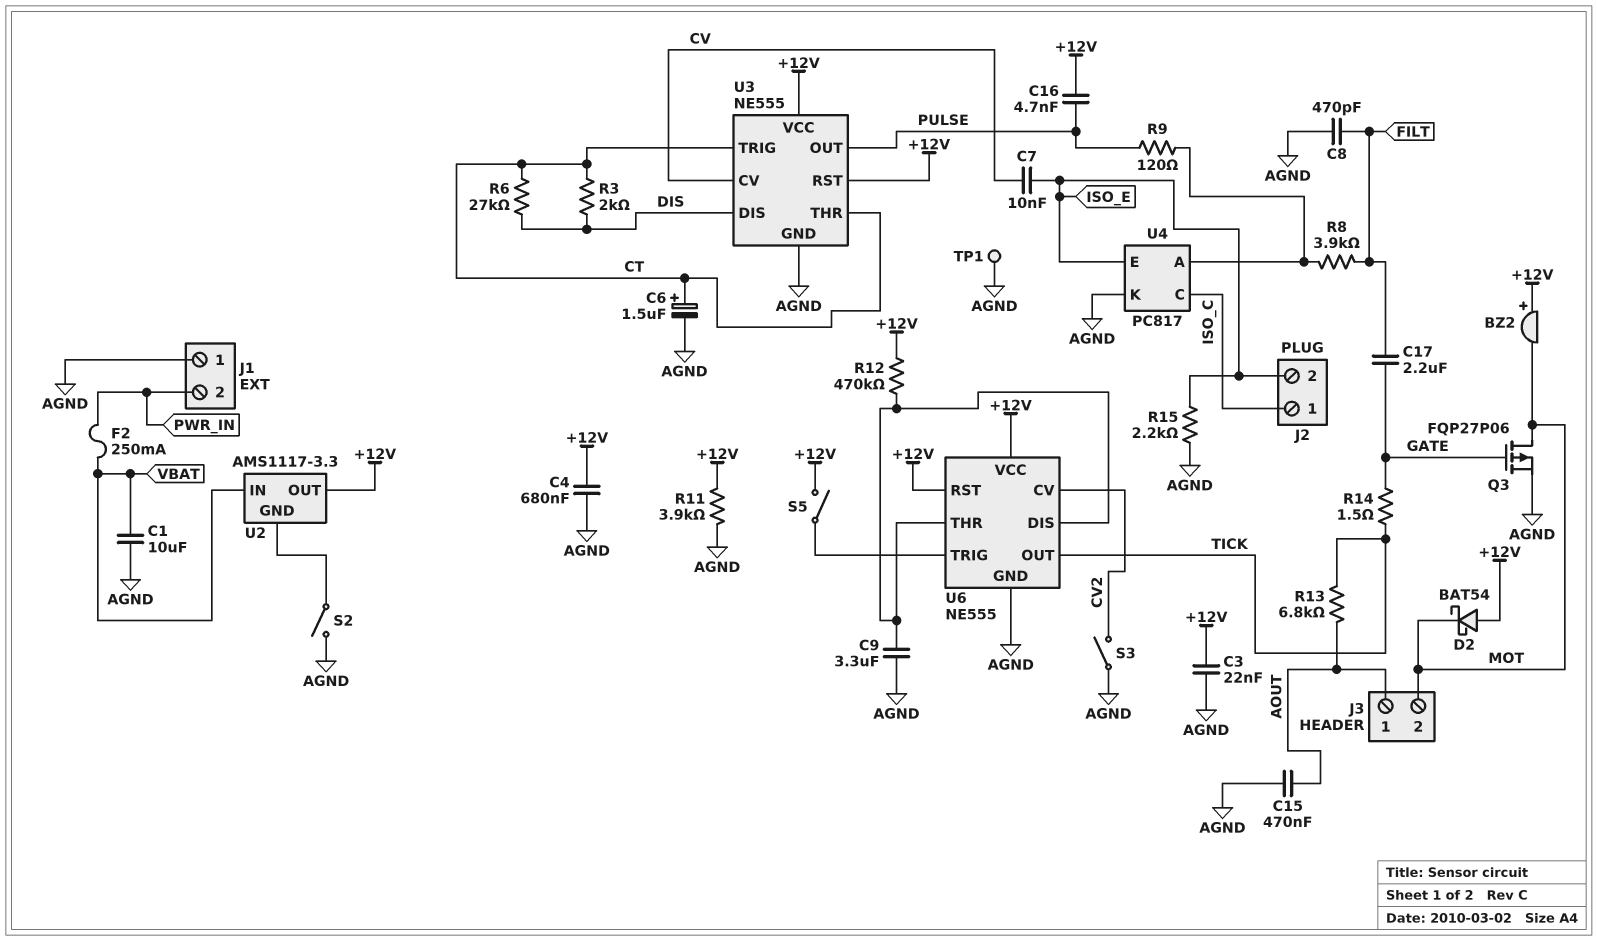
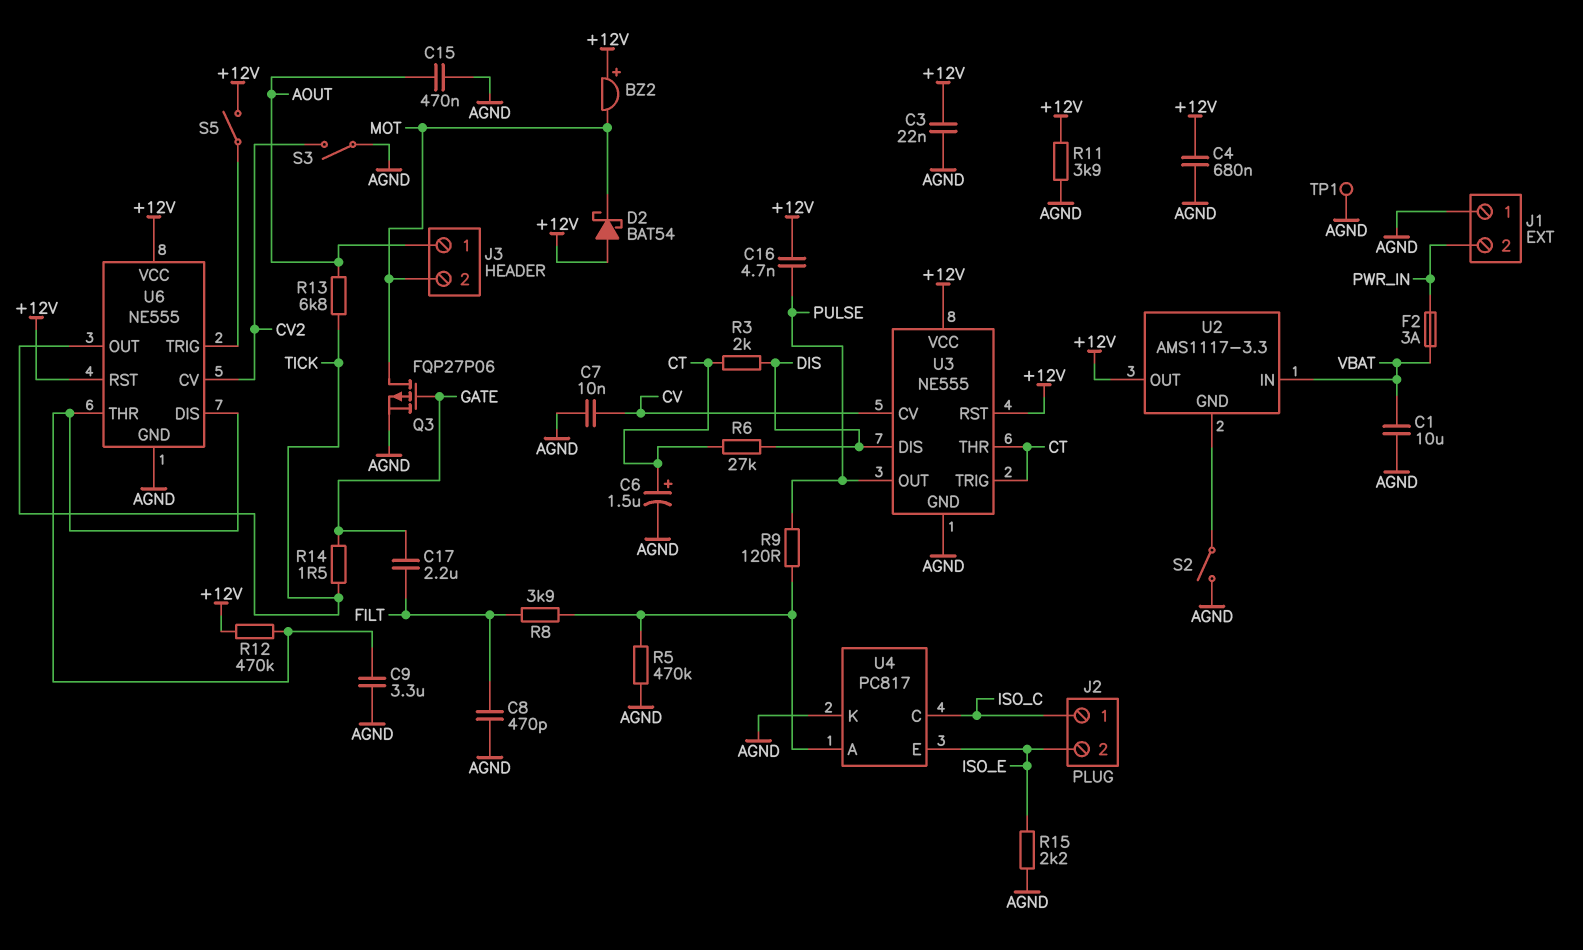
C7: 10nF (CV, ISO_E) -> 10nF (AGND, CV)
F2: 250mA (PWR_IN, VBAT) -> 3A (PWR_IN, VBAT)
R5: none -> 470k (AGND, U4/A)

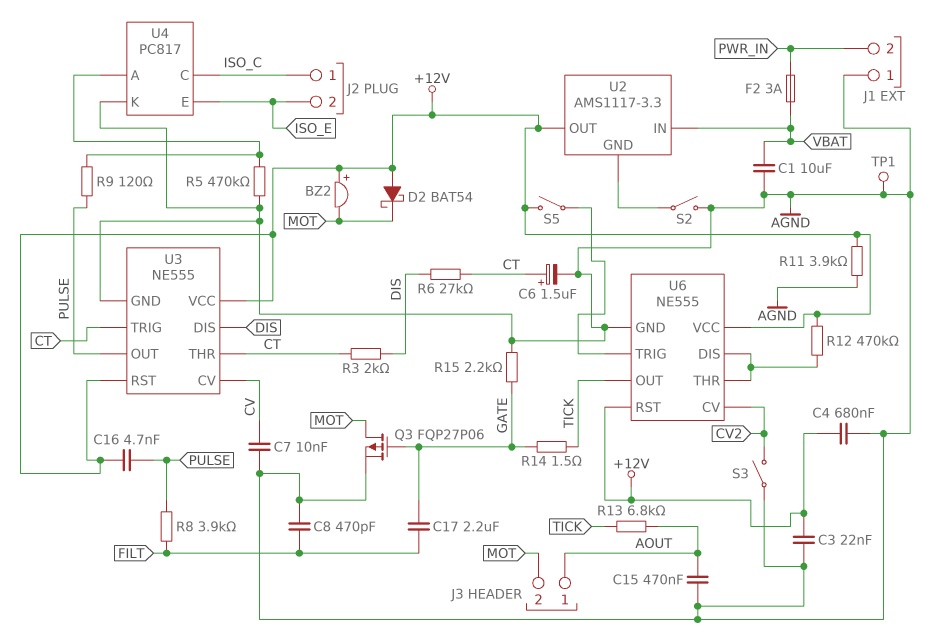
C9: 3.3uF (AGND, U6/DIS) -> none
R8: 3.9k (FILT, U4/A) -> 3.9k (FILT, PULSE)
R15: 2.2k (AGND, ISO_E) -> 2.2k (AGND, GATE)

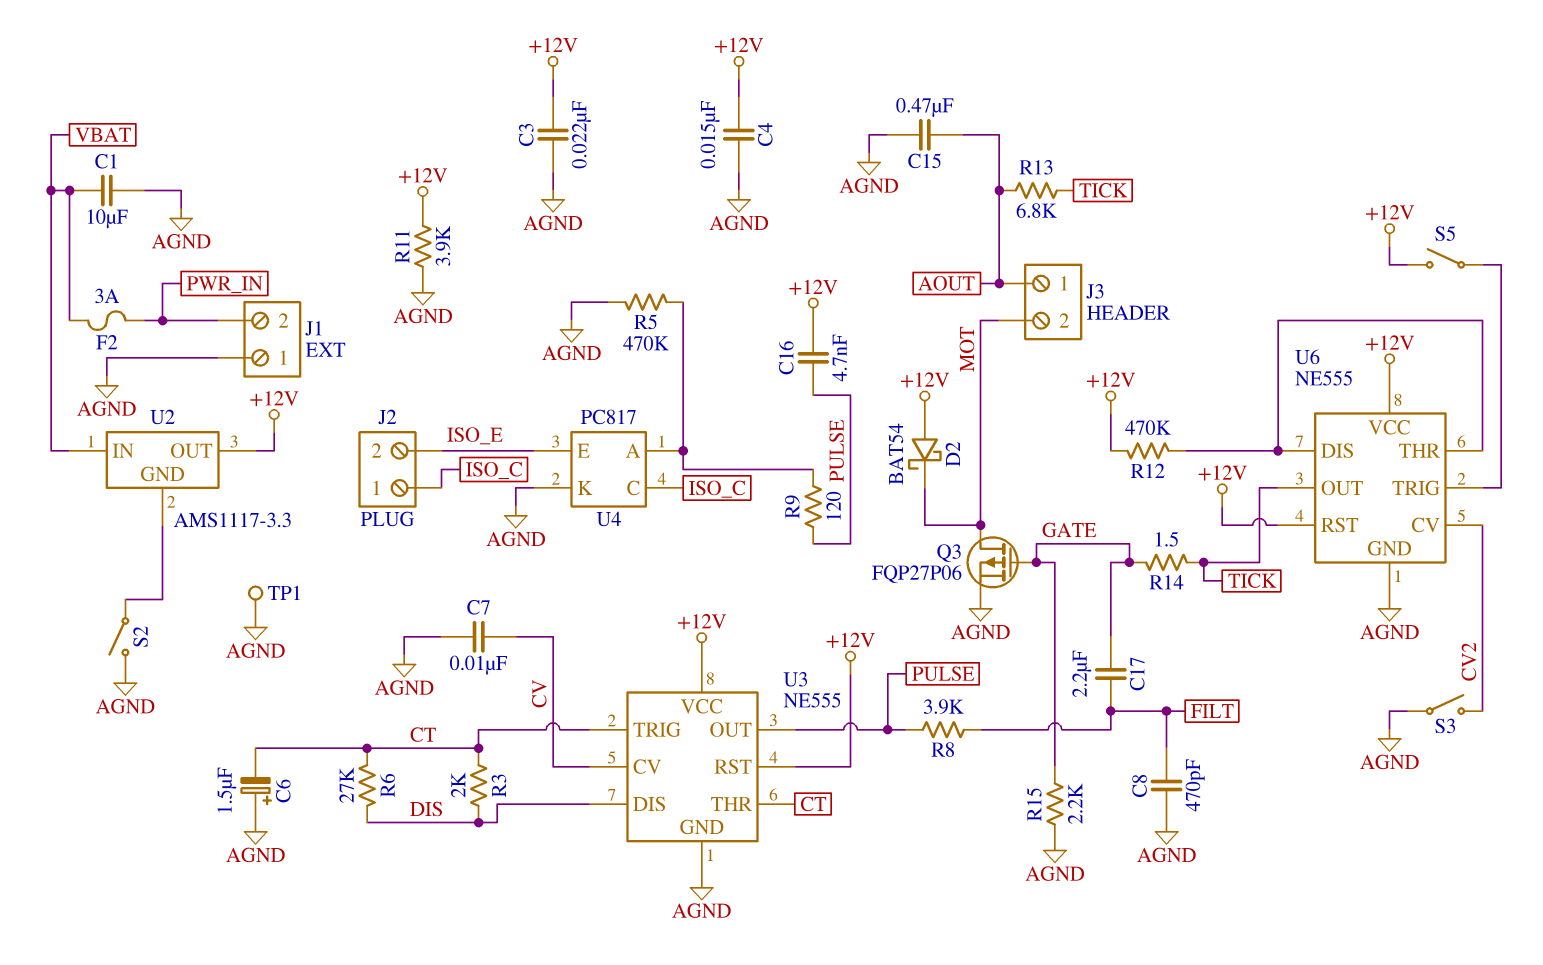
BZ2: buzzer (plus +12V, minus MOT) -> none
C4: 680nF (+12V, AGND) -> 15nF (+12V, AGND)
C6: 1.5uF (plus CT, minus AGND) -> 1.5uF (plus AGND, minus CT)

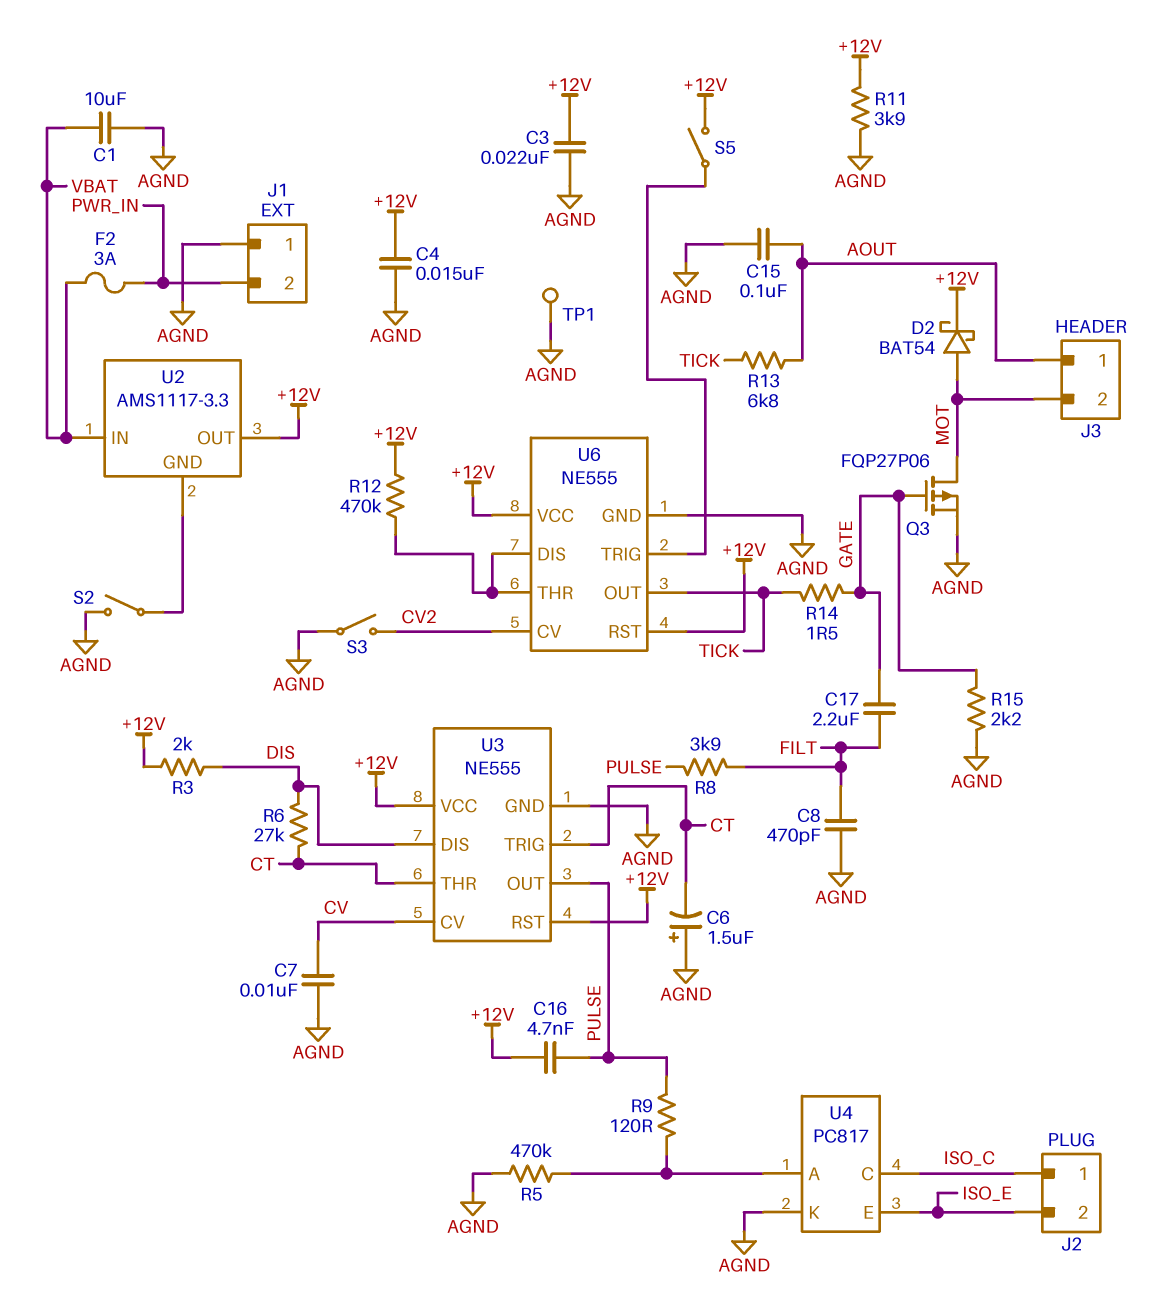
C15: 470nF (AGND, AOUT) -> 100nF (AGND, AOUT)
D2: schottky BAT54 (A +12V, K MOT) -> schottky BAT54 (A MOT, K +12V)
R3: 2k (CT, DIS) -> 2k (+12V, DIS)

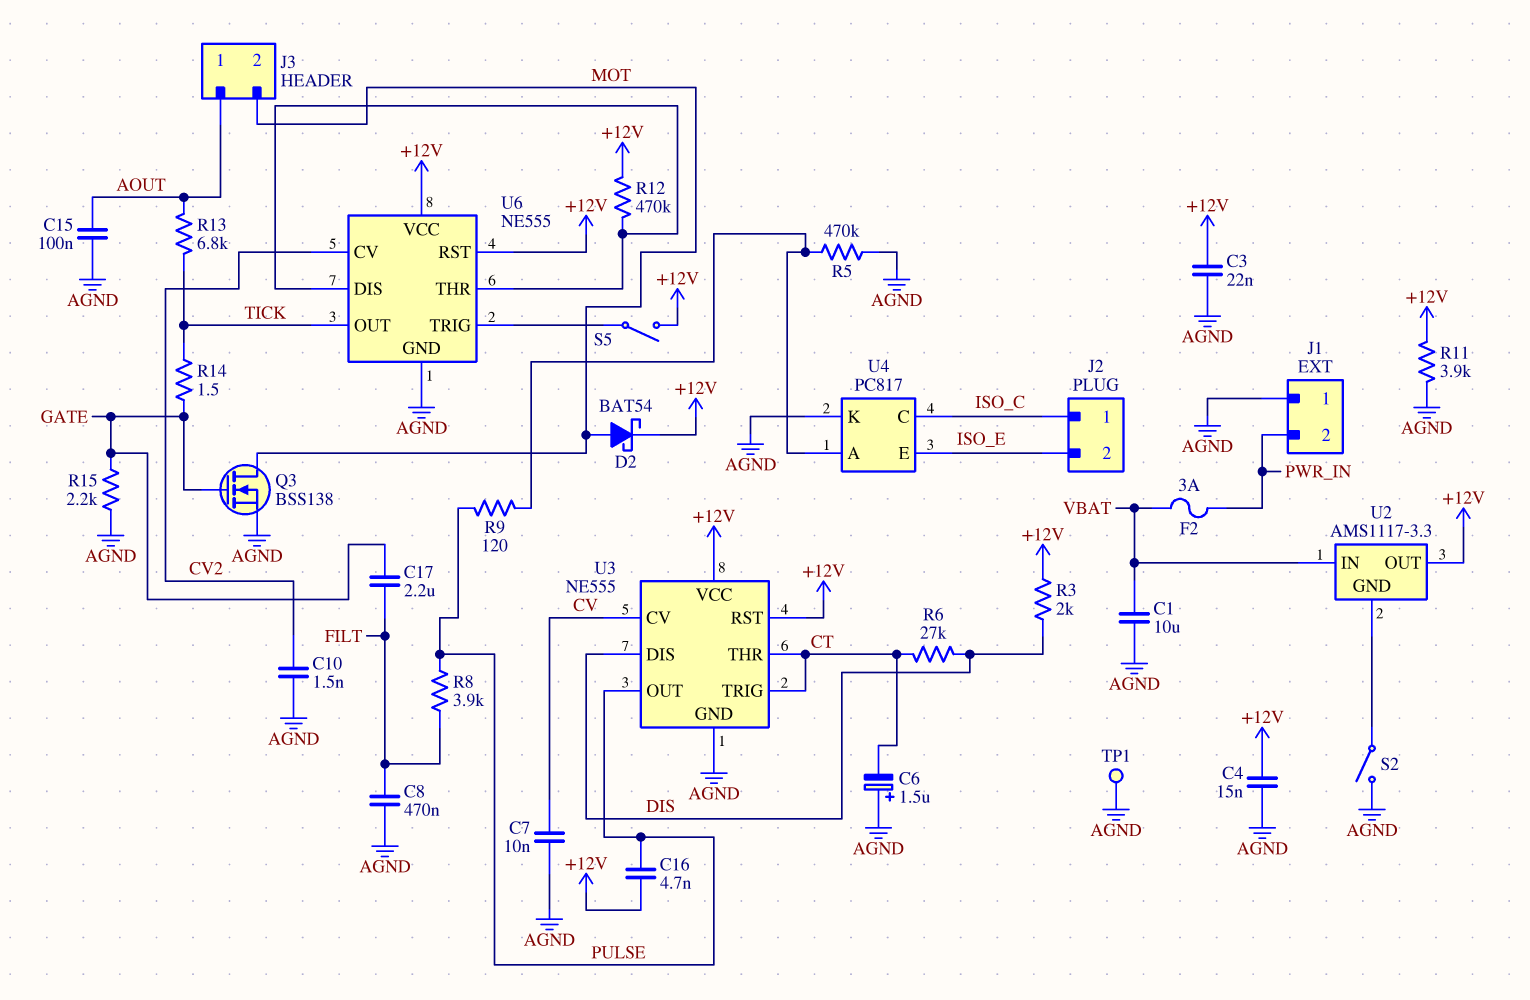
C8: 470pF (AGND, FILT) -> 470nF (AGND, FILT)
C10: none -> 1.5nF (AGND, CV2)
Q3: PMOS FQP27P06 (G GATE, D MOT, S AGND) -> NMOS BSS138 (G GATE, D MOT, S AGND)
S3: switch (AGND, CV2) -> none

